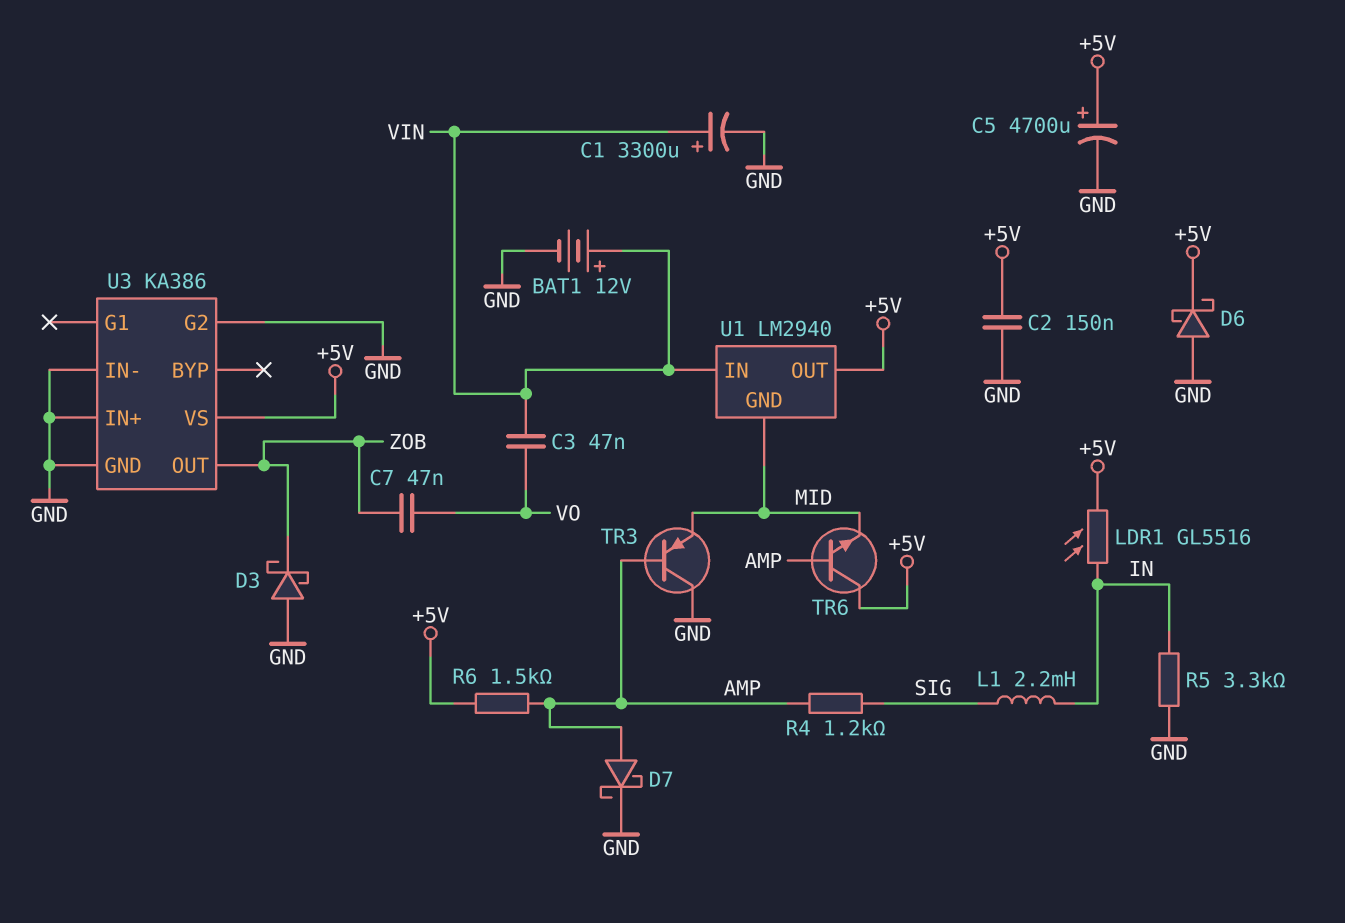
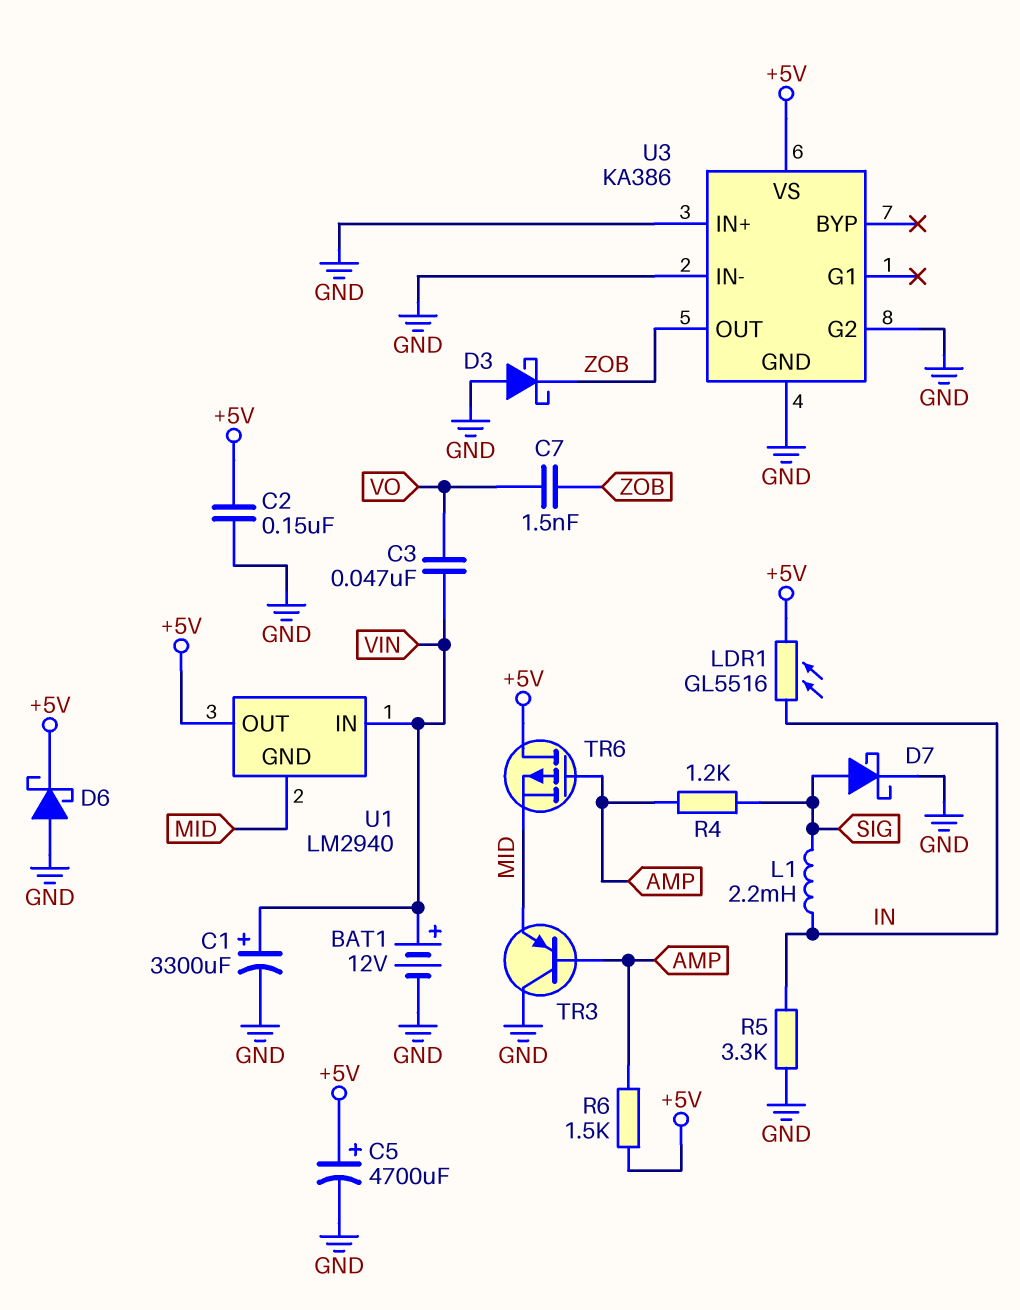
C7: 47nF (VO, ZOB) -> 1.5nF (VO, ZOB)
D7: schottky (A AMP, K GND) -> schottky (A SIG, K GND)
TR6: NPN (B AMP, C +5V, E MID) -> PMOS (G AMP, D +5V, S MID)

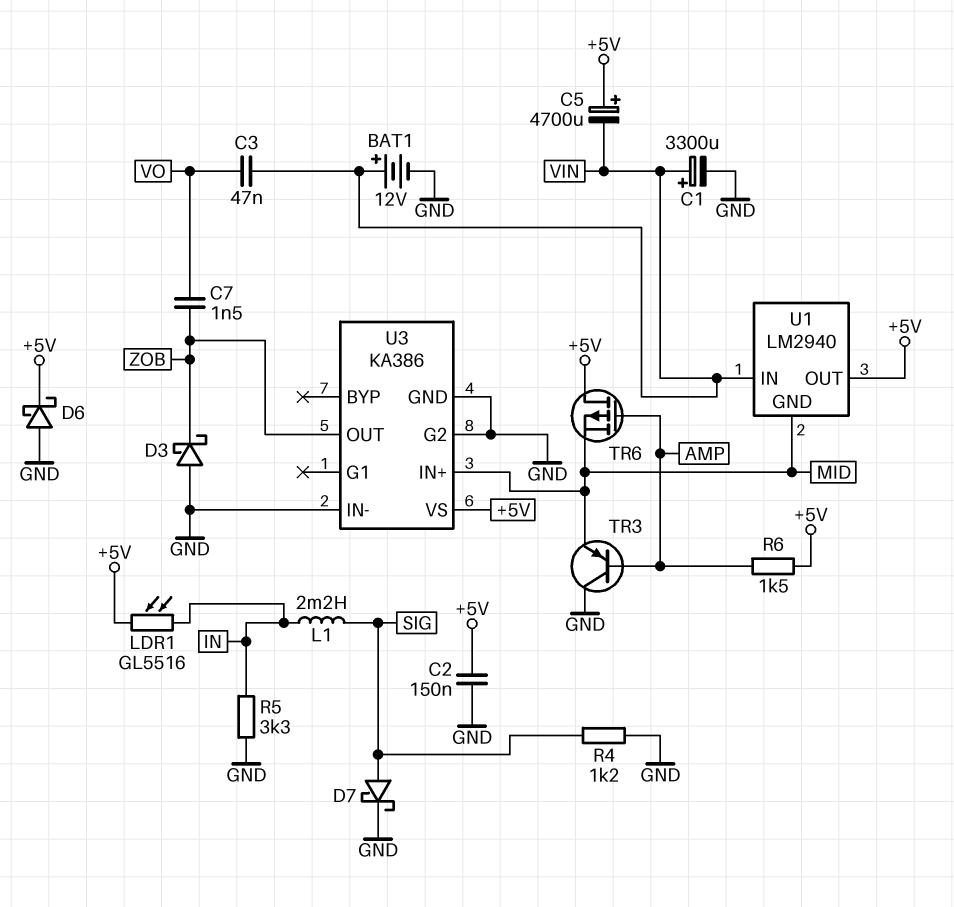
C5: 4700uF (plus +5V, minus GND) -> 4700uF (plus +5V, minus VIN)
R4: 1.2k (AMP, SIG) -> 1.2k (GND, SIG)
U3 pin IN+: GND -> MID

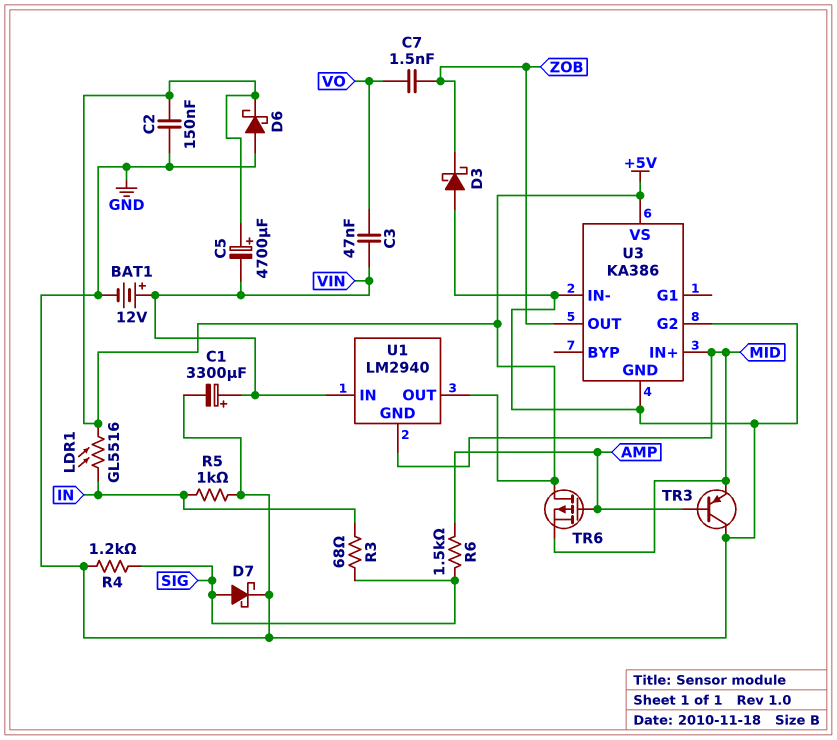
L1: 2.2mH (IN, SIG) -> none
R3: none -> 68 (IN, SIG)
R5: 3.3k (GND, IN) -> 1k (GND, IN)
R6: 1.5k (+5V, AMP) -> 1.5k (AMP, SIG)

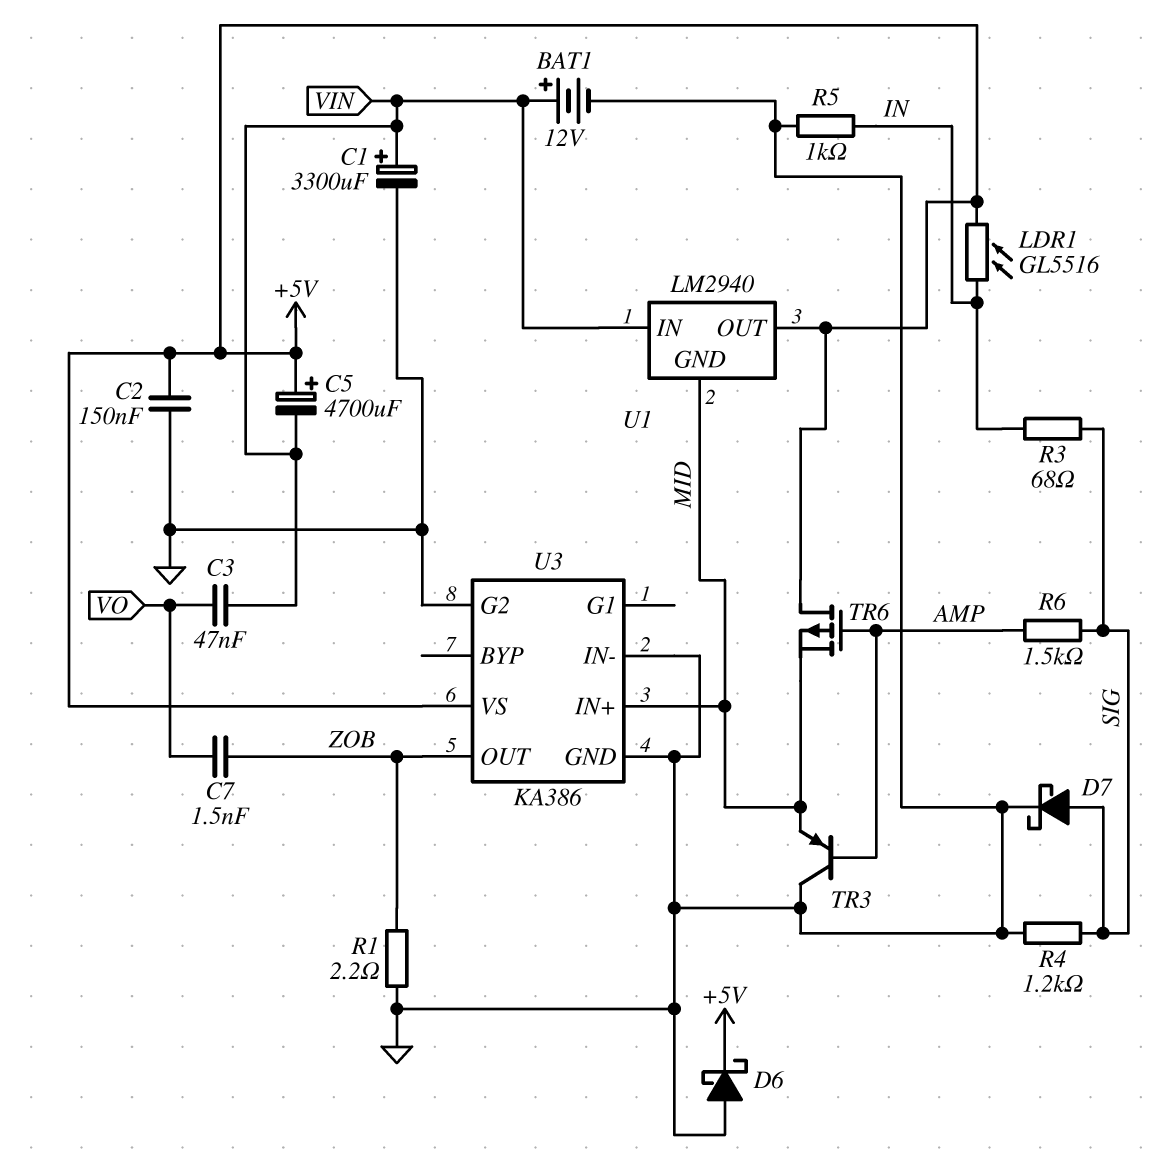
D3: schottky (A GND, K ZOB) -> none
R1: none -> 2.2 (GND, ZOB)

